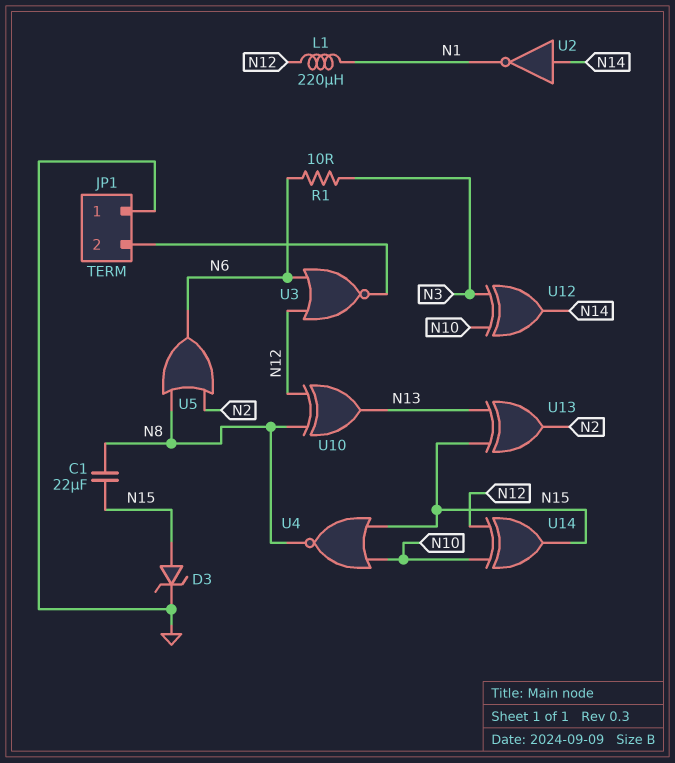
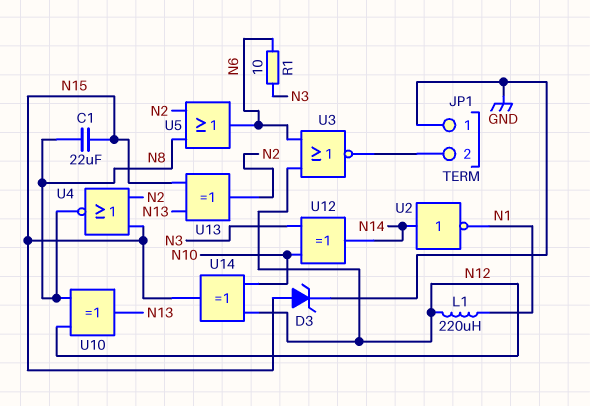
U4: NOR (in N10, in N15, out N8) -> NOR (in N2, in N15, out N8)

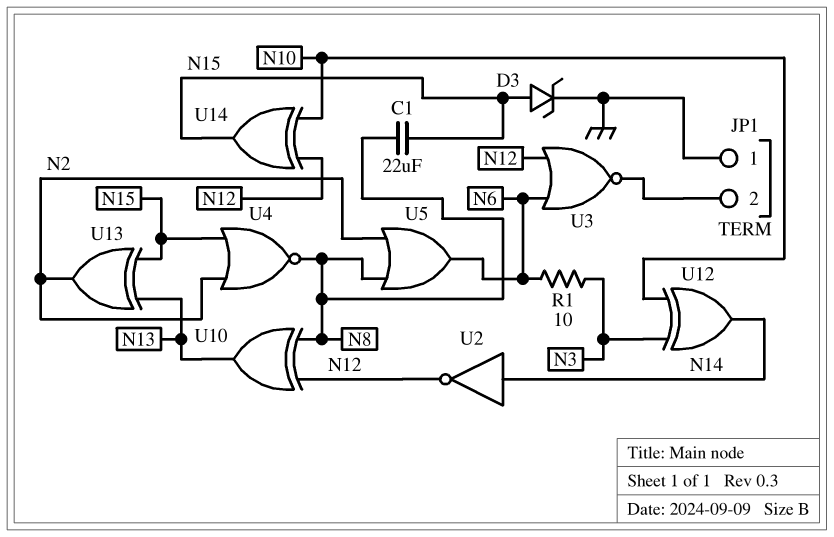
L1: 220uH (N1, N12) -> none
U2: NOT (in N14, out N1) -> NOT (in N14, out N12)

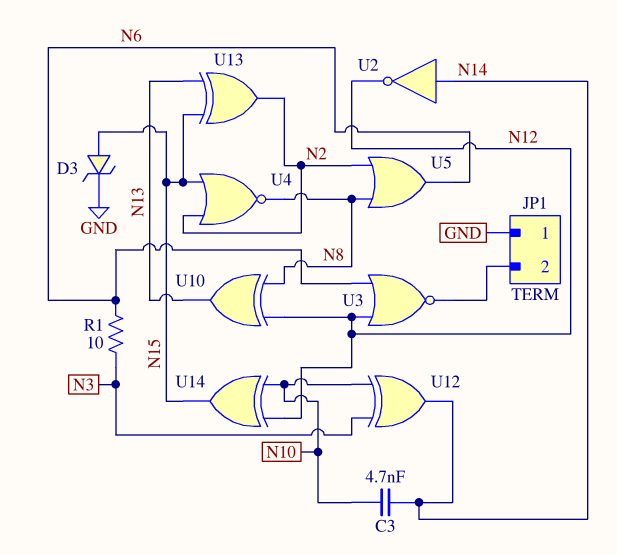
C1: 22uF (N8, N15) -> none
C3: none -> 4.7nF (N10, N14)

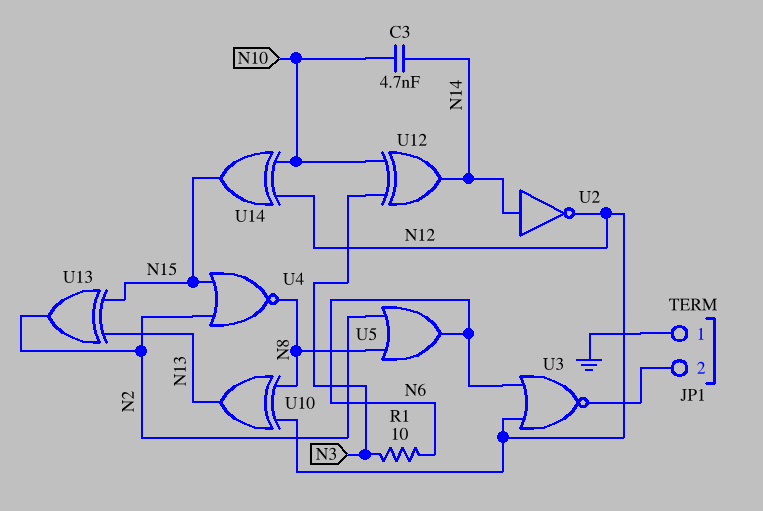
D3: zener (A N15, K GND) -> none

